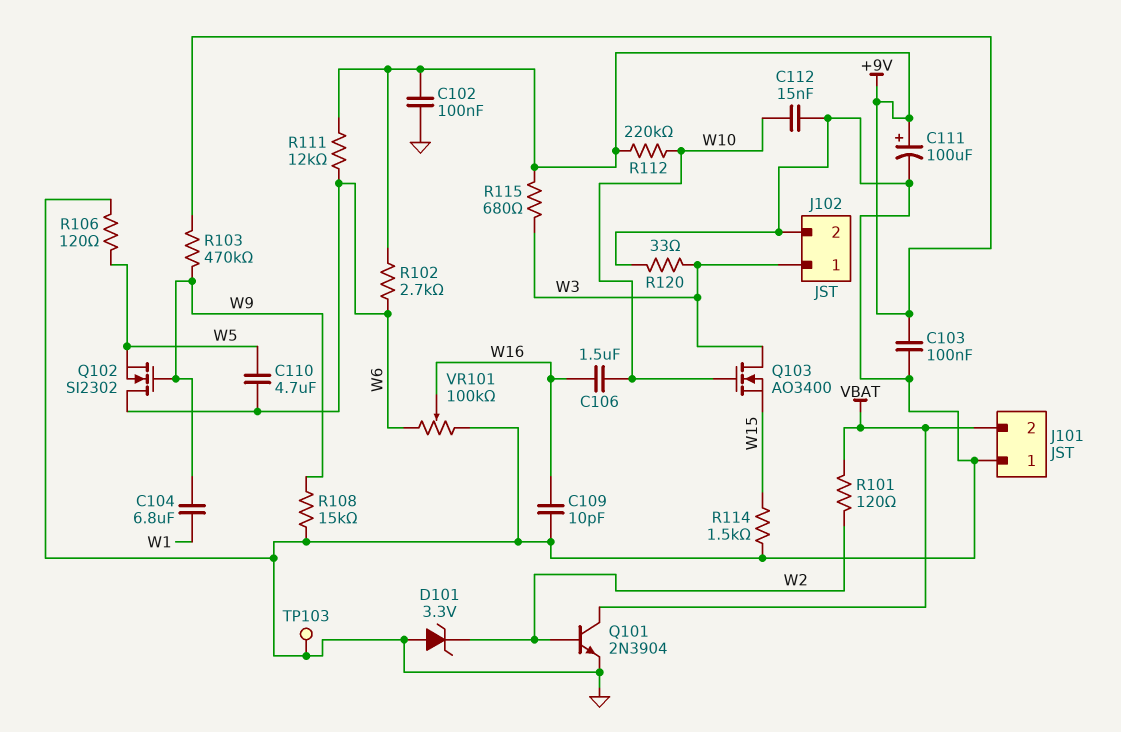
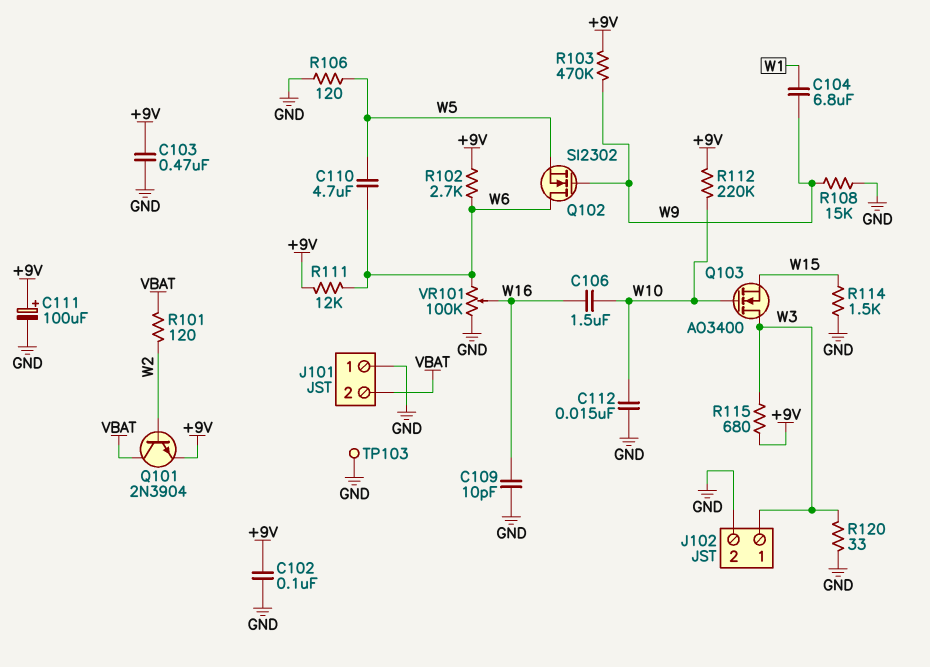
C103: 100nF (+9V, GND) -> 470nF (+9V, GND)
D101: zener 3.3V (A GND, K W2) -> none
Q101: NPN 2N3904 (B W2, C VBAT, E GND) -> NPN 2N3904 (B W2, C VBAT, E +9V)

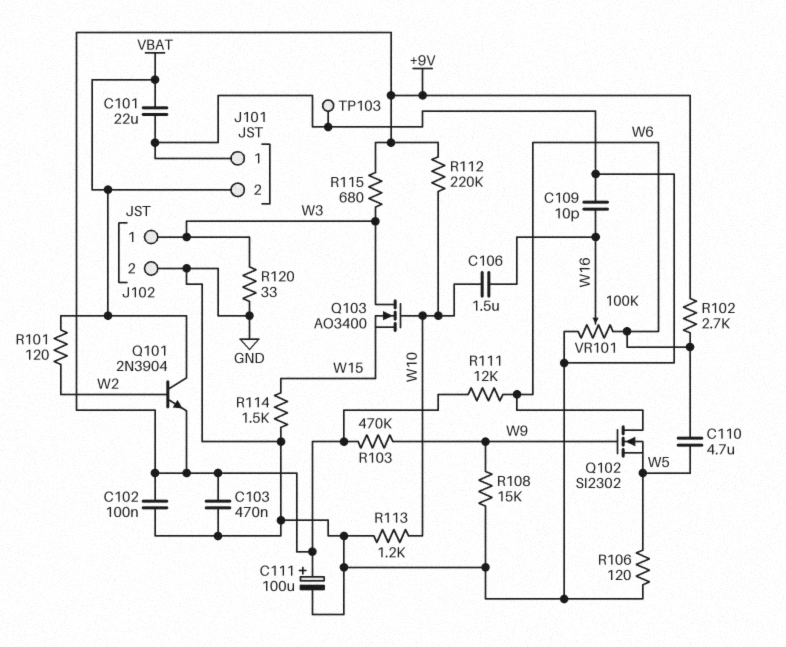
C101: none -> 22uF (GND, VBAT)
C104: 6.8uF (W1, W9) -> none
C112: 15nF (GND, W10) -> none
R113: none -> 1.2k (GND, W10)

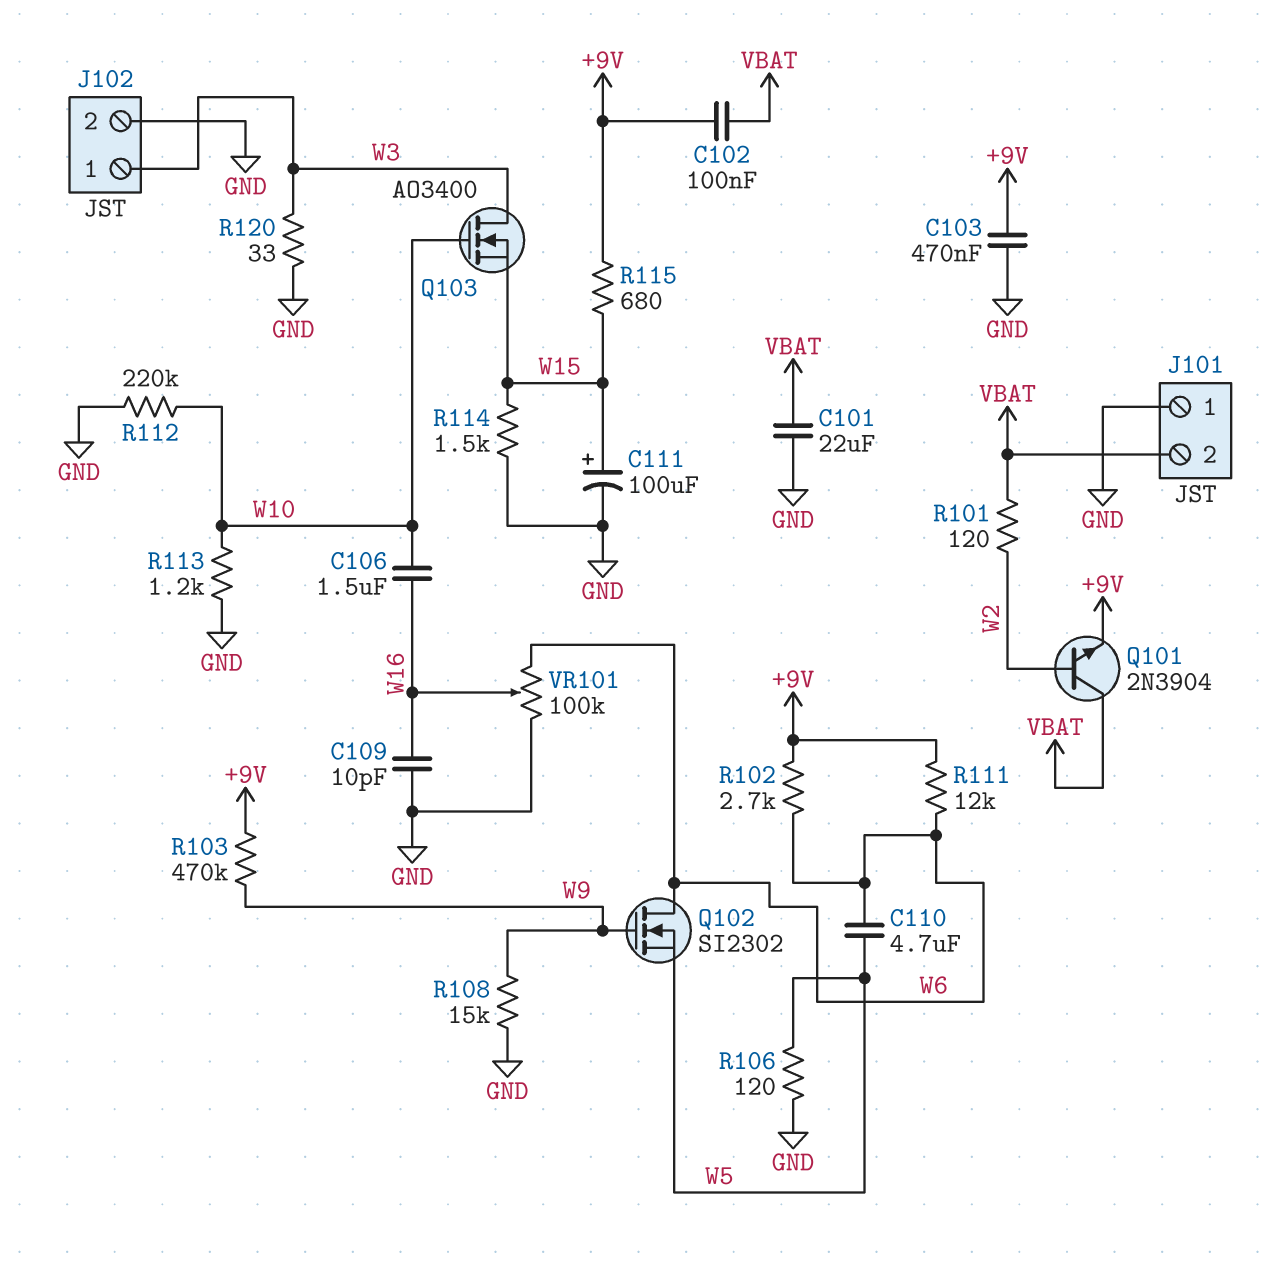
C102: 100nF (+9V, GND) -> 100nF (+9V, VBAT)
C111: 100uF (plus +9V, minus GND) -> 100uF (plus W15, minus GND)
R112: 220k (+9V, W10) -> 220k (GND, W10)
R115: 680 (+9V, W3) -> 680 (+9V, W15)
TP103: test point (GND) -> none

